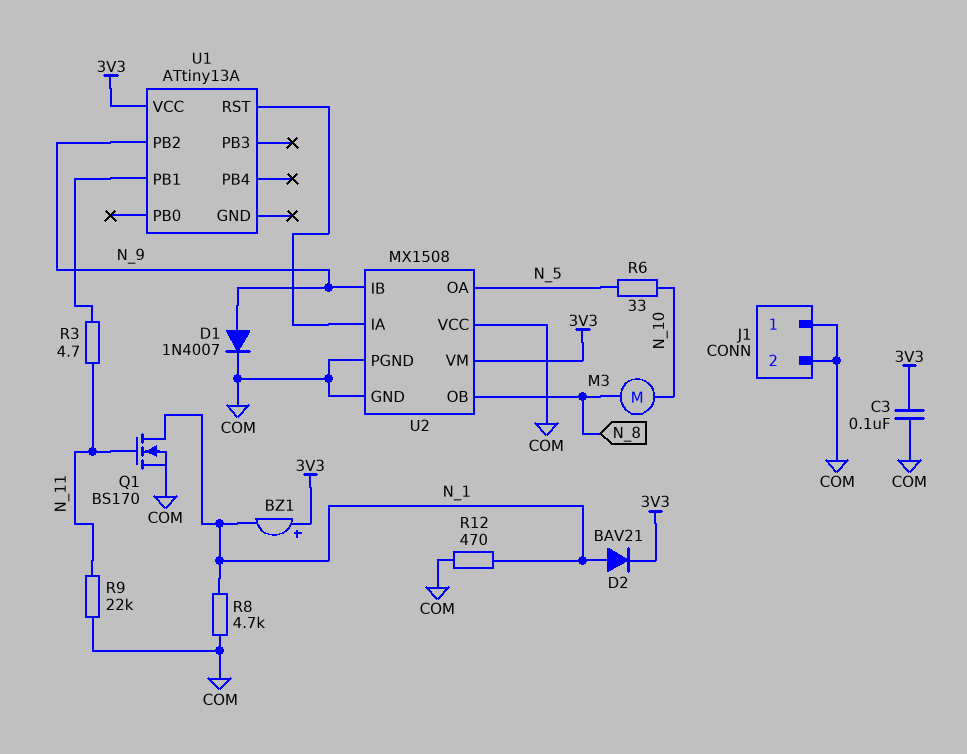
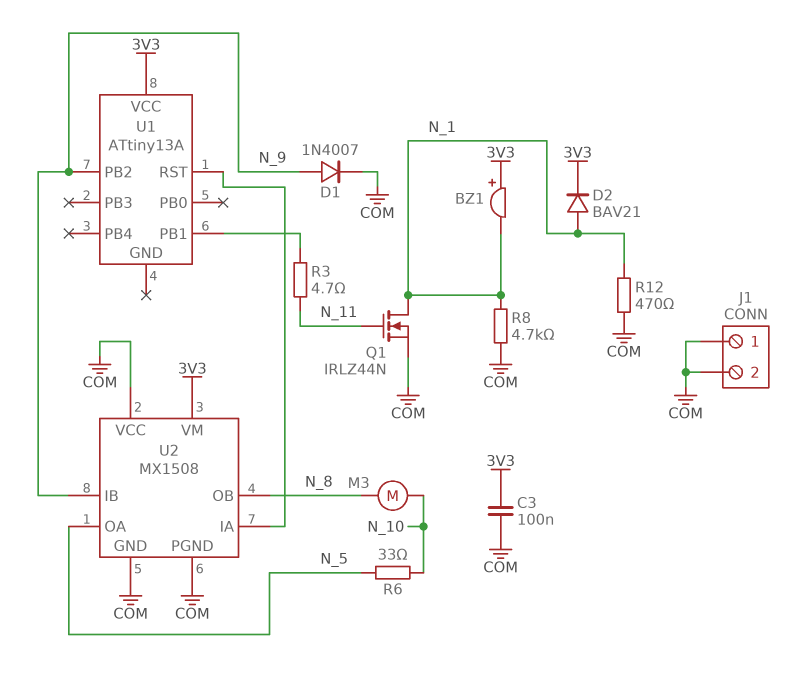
Q1: NMOS BS170 (G N_11, D N_1, S COM) -> NMOS IRLZ44N (G N_11, D N_1, S COM)
R9: 22k (COM, N_11) -> none

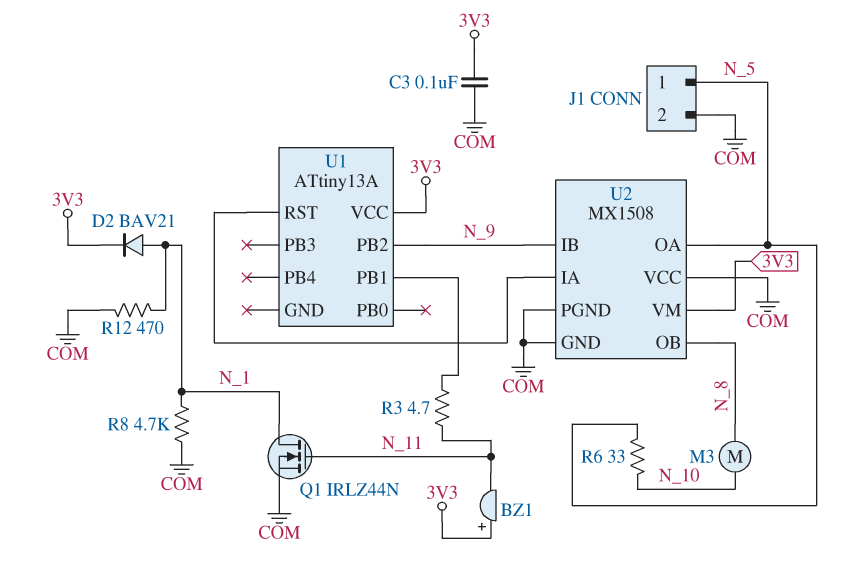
BZ1: buzzer (plus 3V3, minus N_1) -> buzzer (plus 3V3, minus N_11)
D1: diode 1N4007 (A N_9, K COM) -> none
J1 pin 1: COM -> N_5

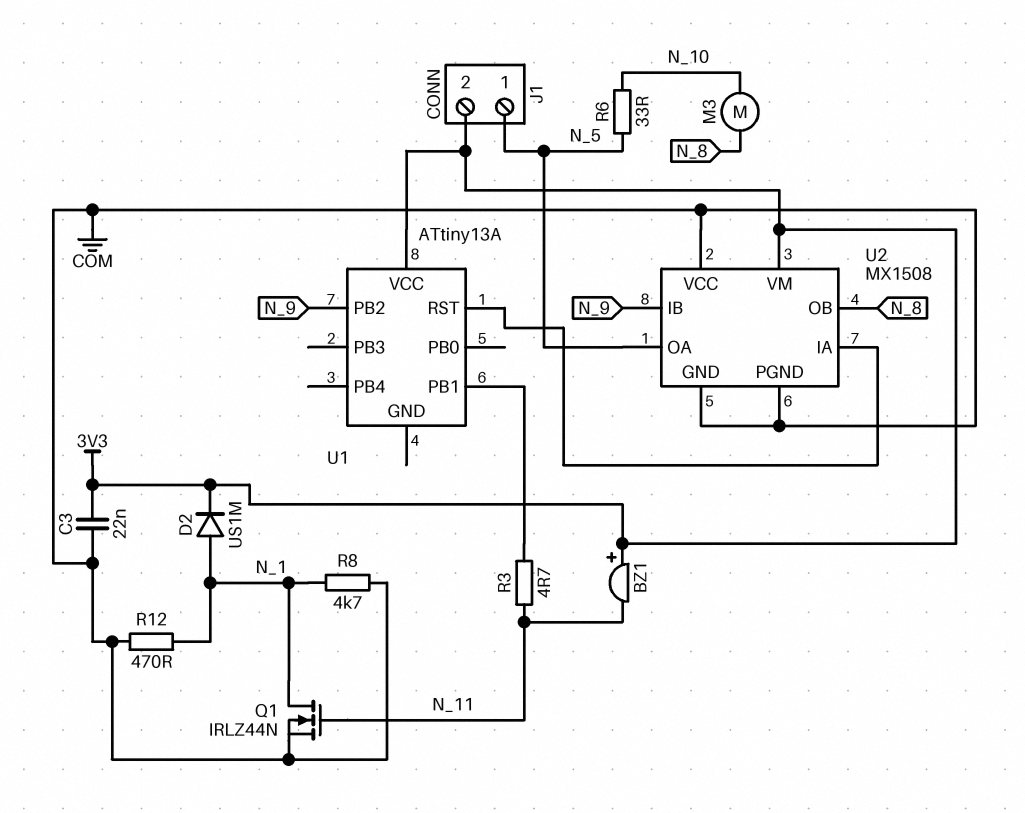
C3: 100nF (3V3, COM) -> 22nF (3V3, COM)
D2: diode BAV21 (A N_1, K 3V3) -> diode US1M (A N_1, K 3V3)
J1 pin 2: COM -> 3V3

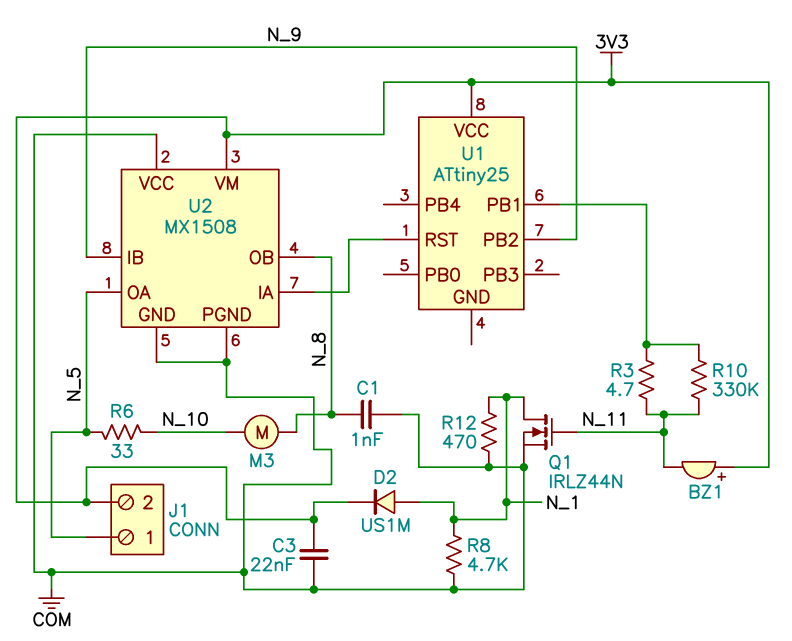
C1: none -> 1nF (COM, N_8)
R10: none -> 330k (N_11, U1/PB1)
U1: ATtiny13A -> ATtiny25

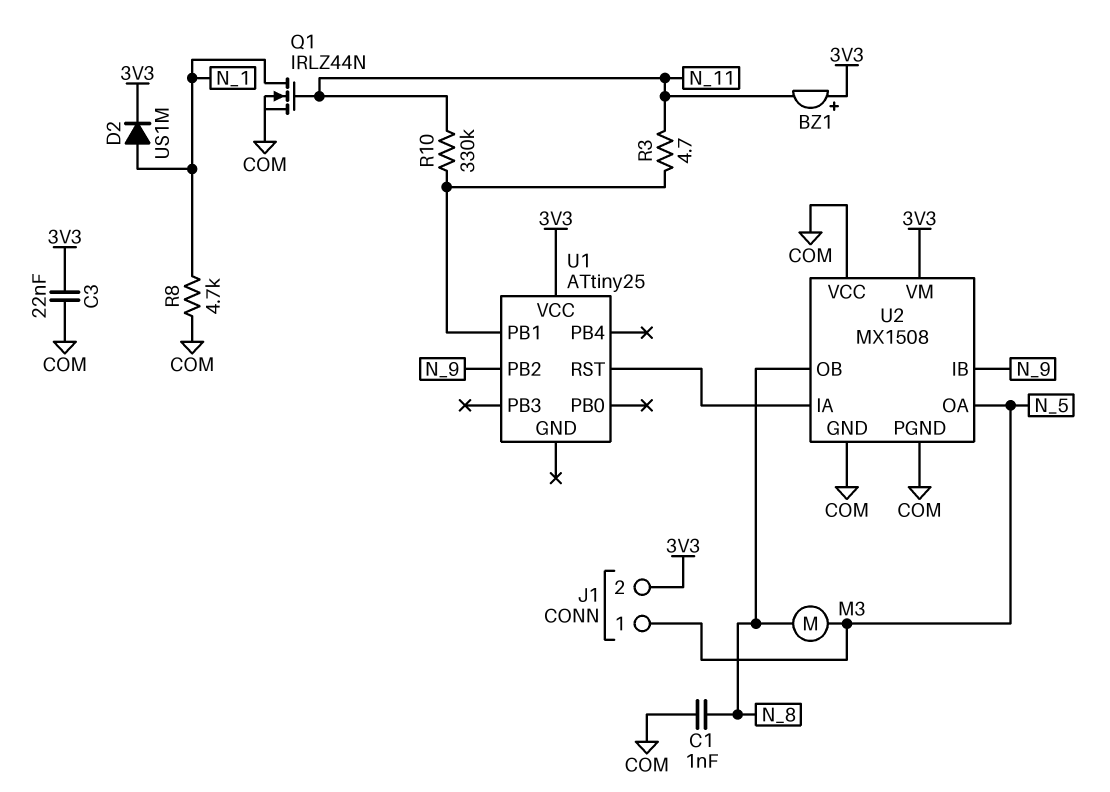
M3: motor (N_8, N_10) -> motor (N_5, N_8)
R6: 33 (N_5, N_10) -> none
R12: 470 (COM, N_1) -> none

